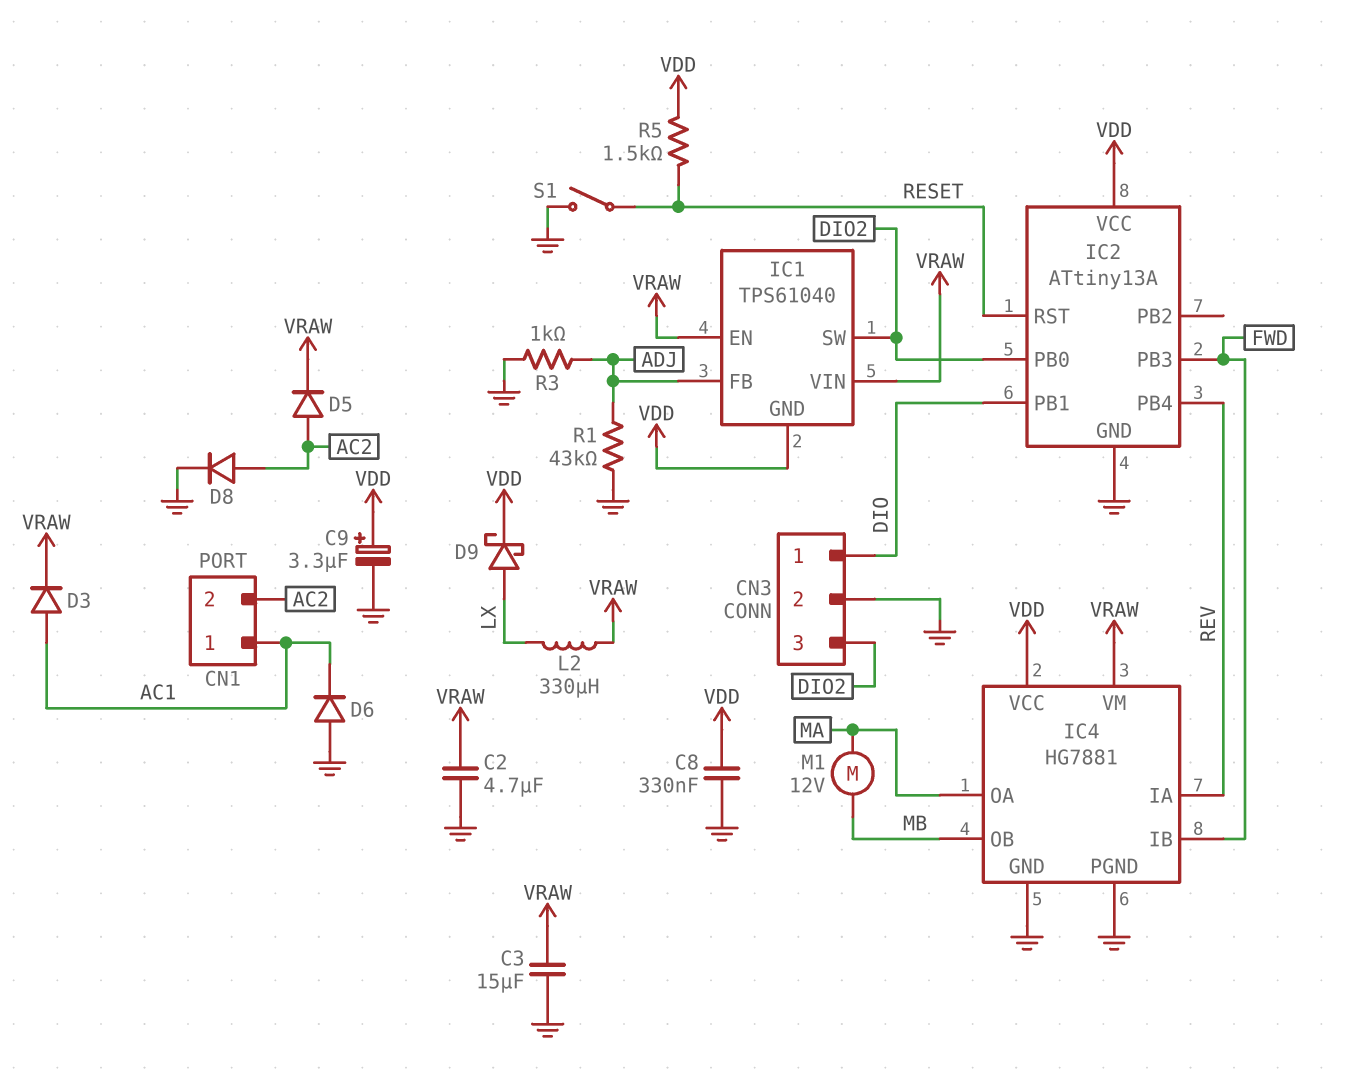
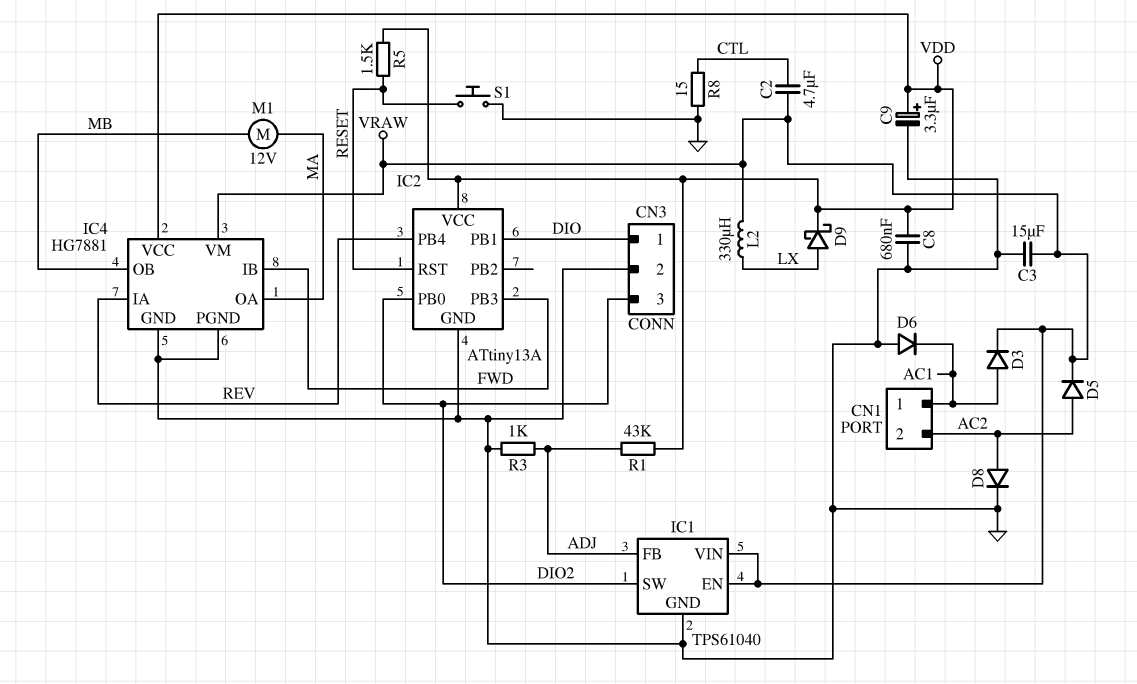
C2: 4.7uF (GND, VRAW) -> 4.7uF (CTL, VRAW)
C8: 330nF (GND, VDD) -> 680nF (GND, VDD)
IC1 pin GND: VDD -> GND
R1: 43k (ADJ, GND) -> 43k (ADJ, VDD)
R8: none -> 15 (CTL, GND)
S1: switch (GND, RESET) -> button (GND, RESET)

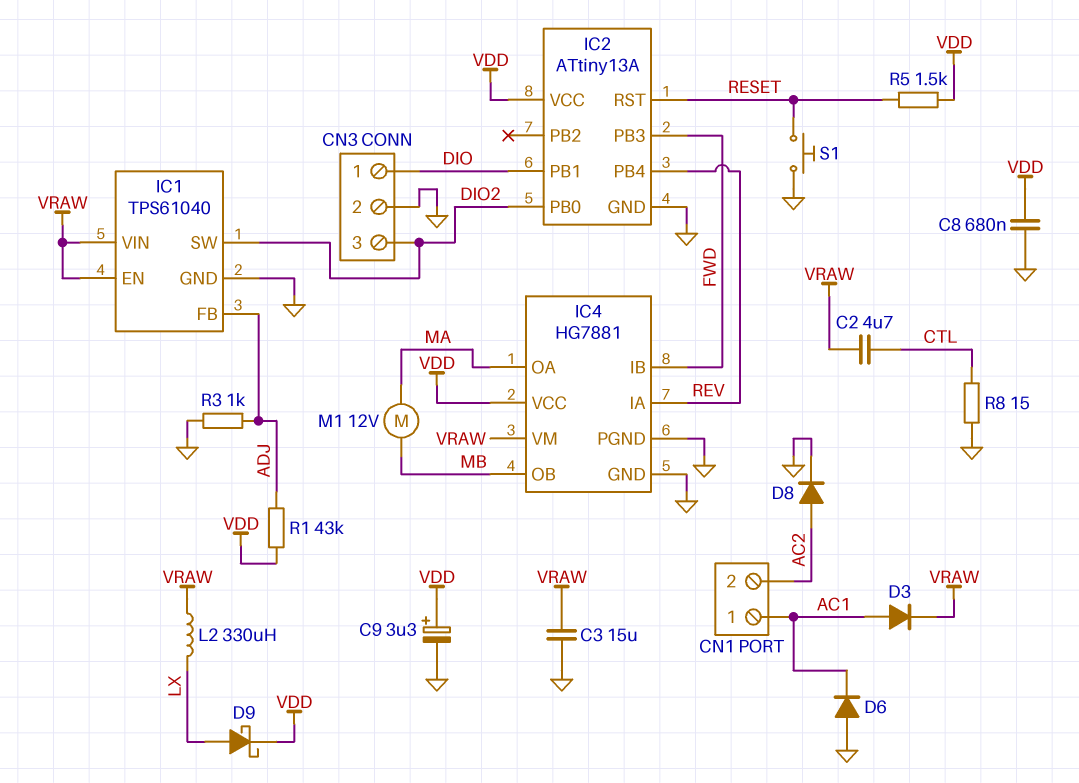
D5: diode (A AC2, K VRAW) -> none

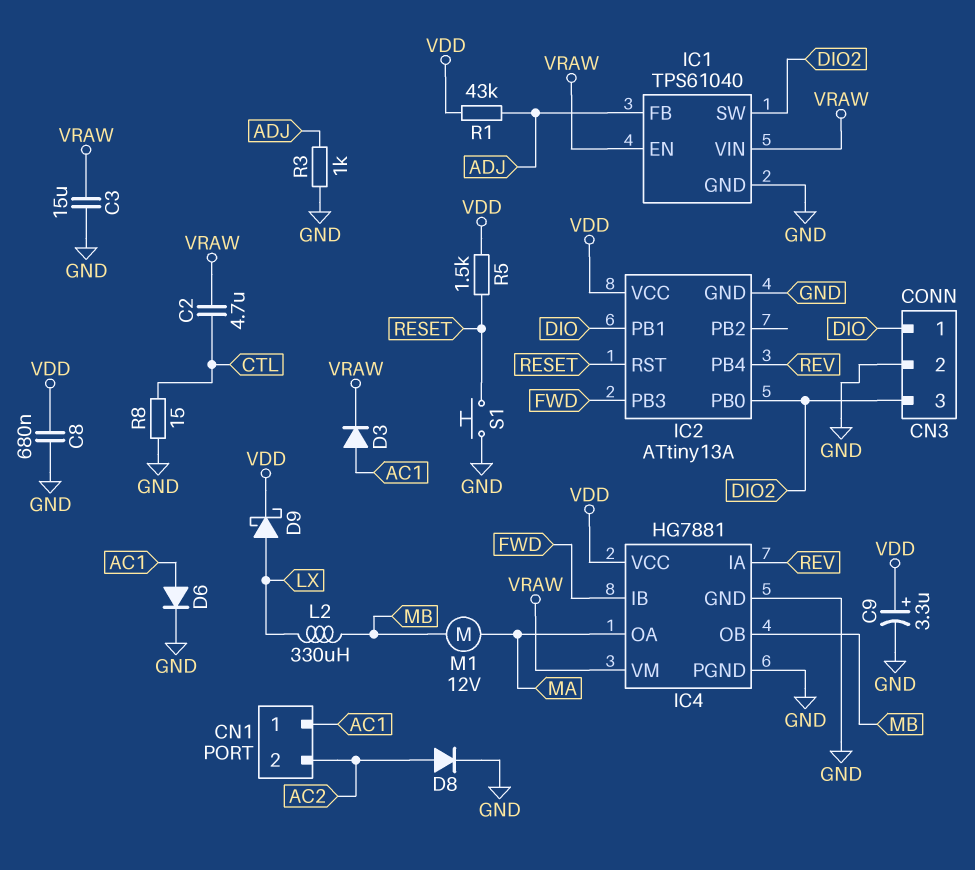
D6: diode (A GND, K AC1) -> diode (A AC1, K GND)
L2: 330uH (LX, VRAW) -> 330uH (LX, MB)

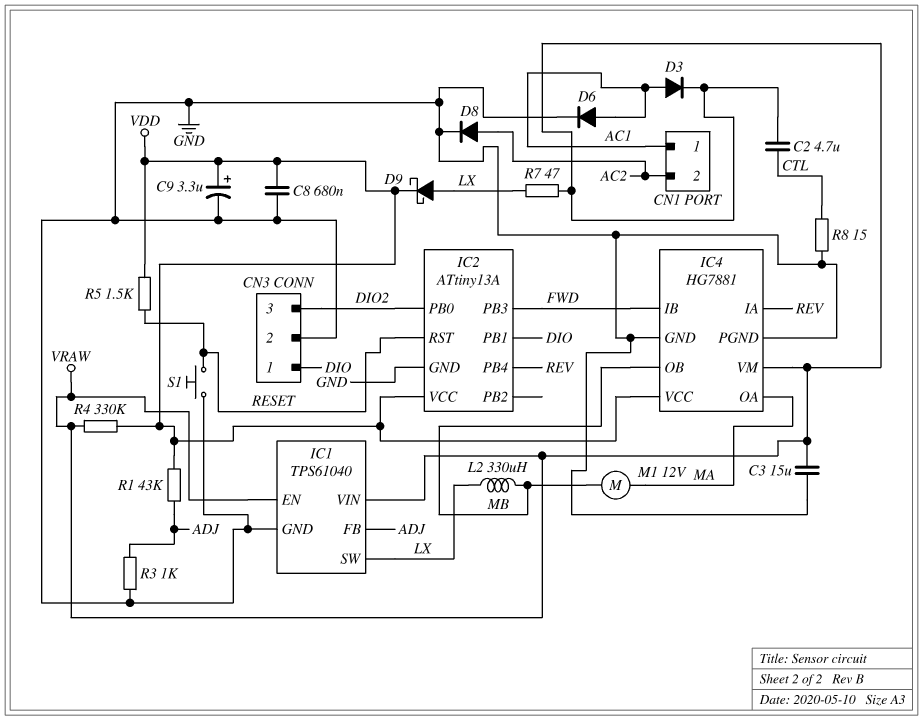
IC1 pin SW: DIO2 -> LX
R4: none -> 330k (VDD, VRAW)
R7: none -> 47 (LX, VRAW)

